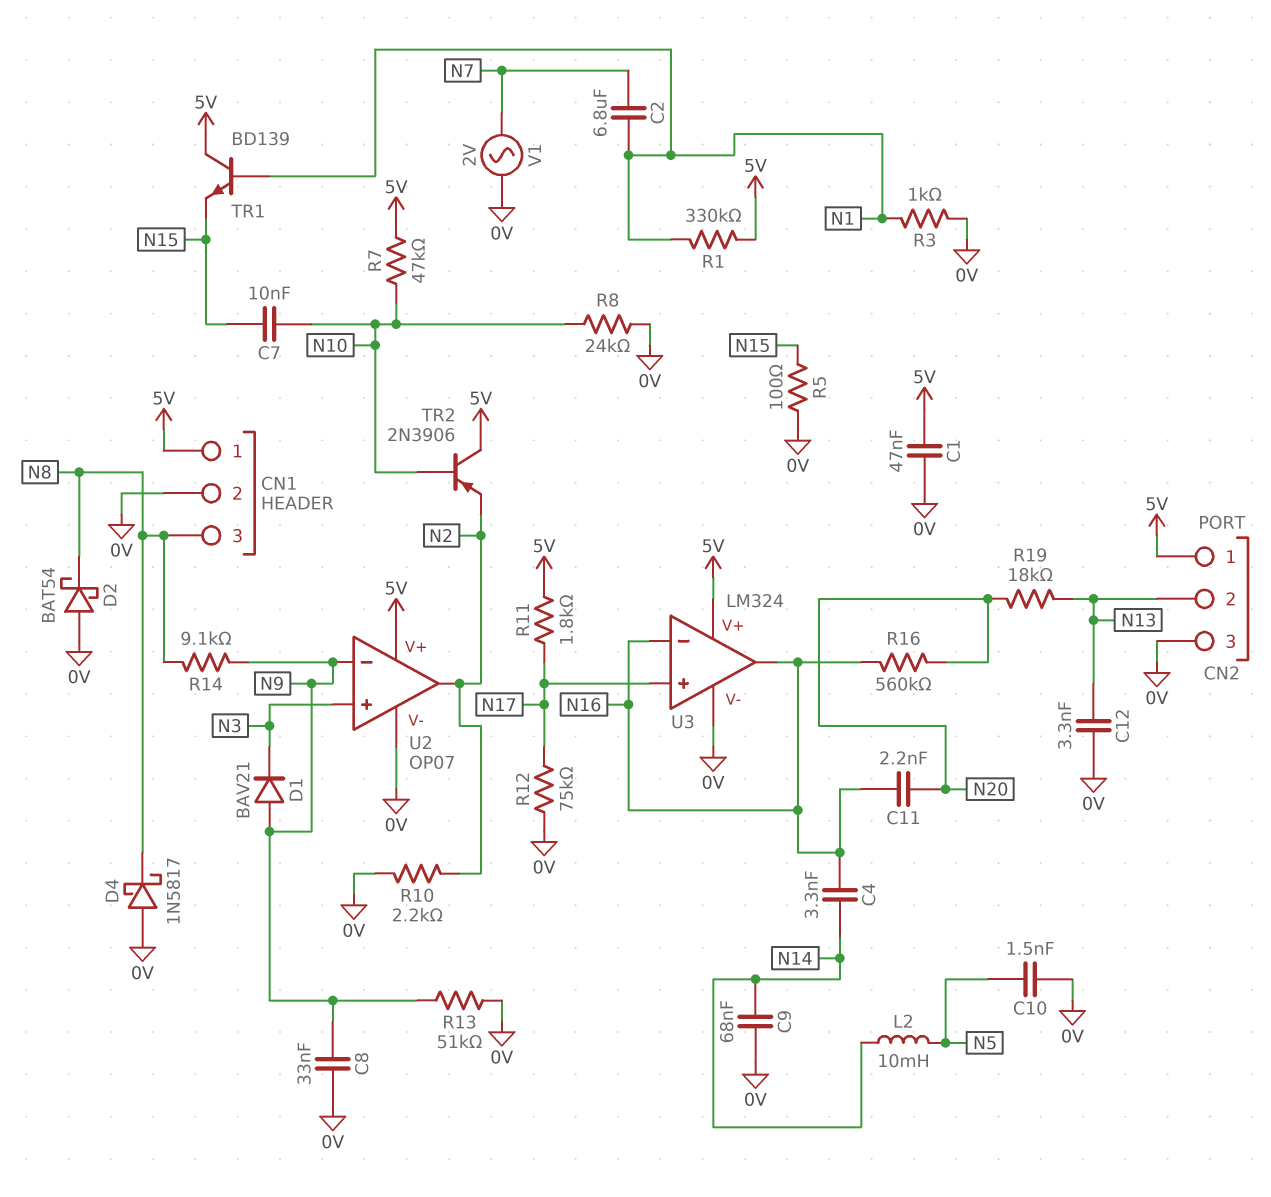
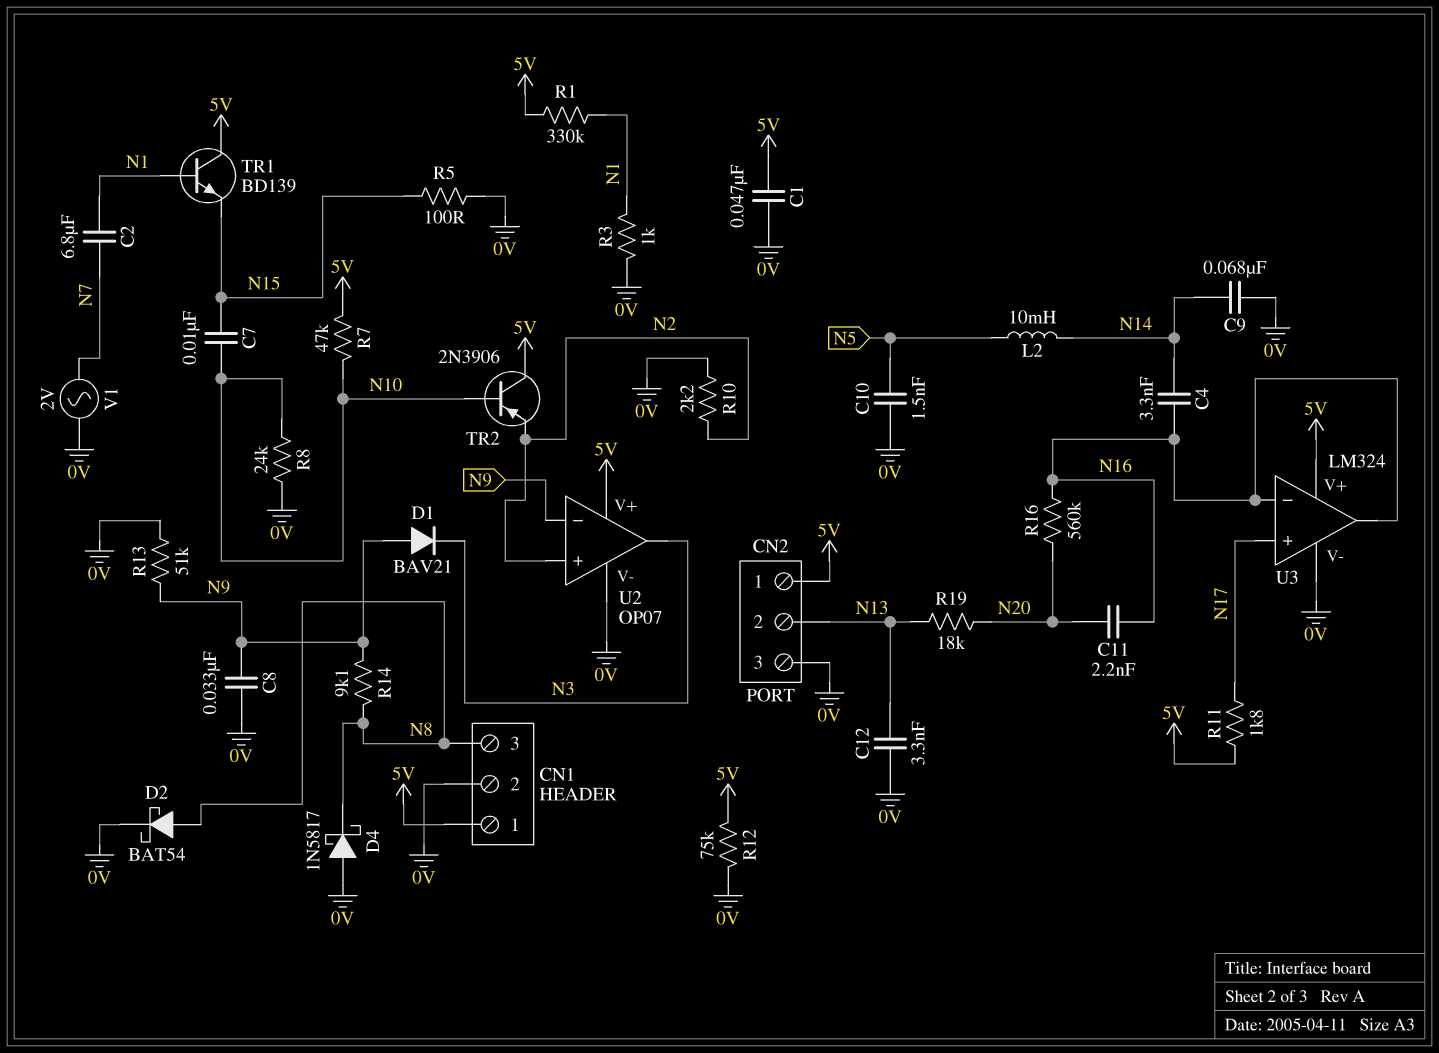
D2: schottky BAT54 (A 0V, K N8) -> schottky BAT54 (A N8, K 0V)
R12: 75k (0V, N17) -> 75k (0V, 5V)
U2 pin in+: N3 -> N2
U2 pin out: N2 -> N3

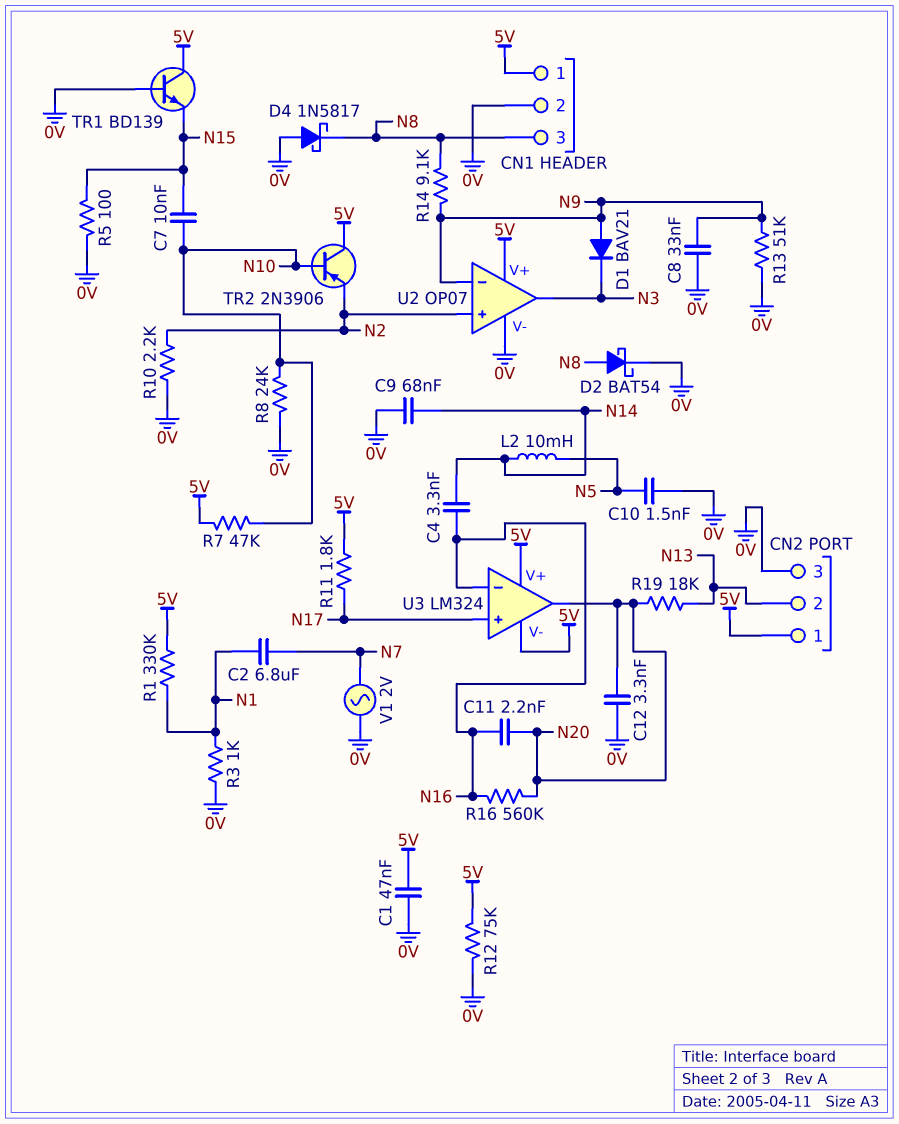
C12: 3.3nF (0V, N13) -> 3.3nF (0V, N20)
TR1: NPN BD139 (B N1, C 5V, E N15) -> NPN BD139 (B 0V, C 5V, E N15)
U3 pin V-: 0V -> 5V
U3 pin out: N16 -> N20

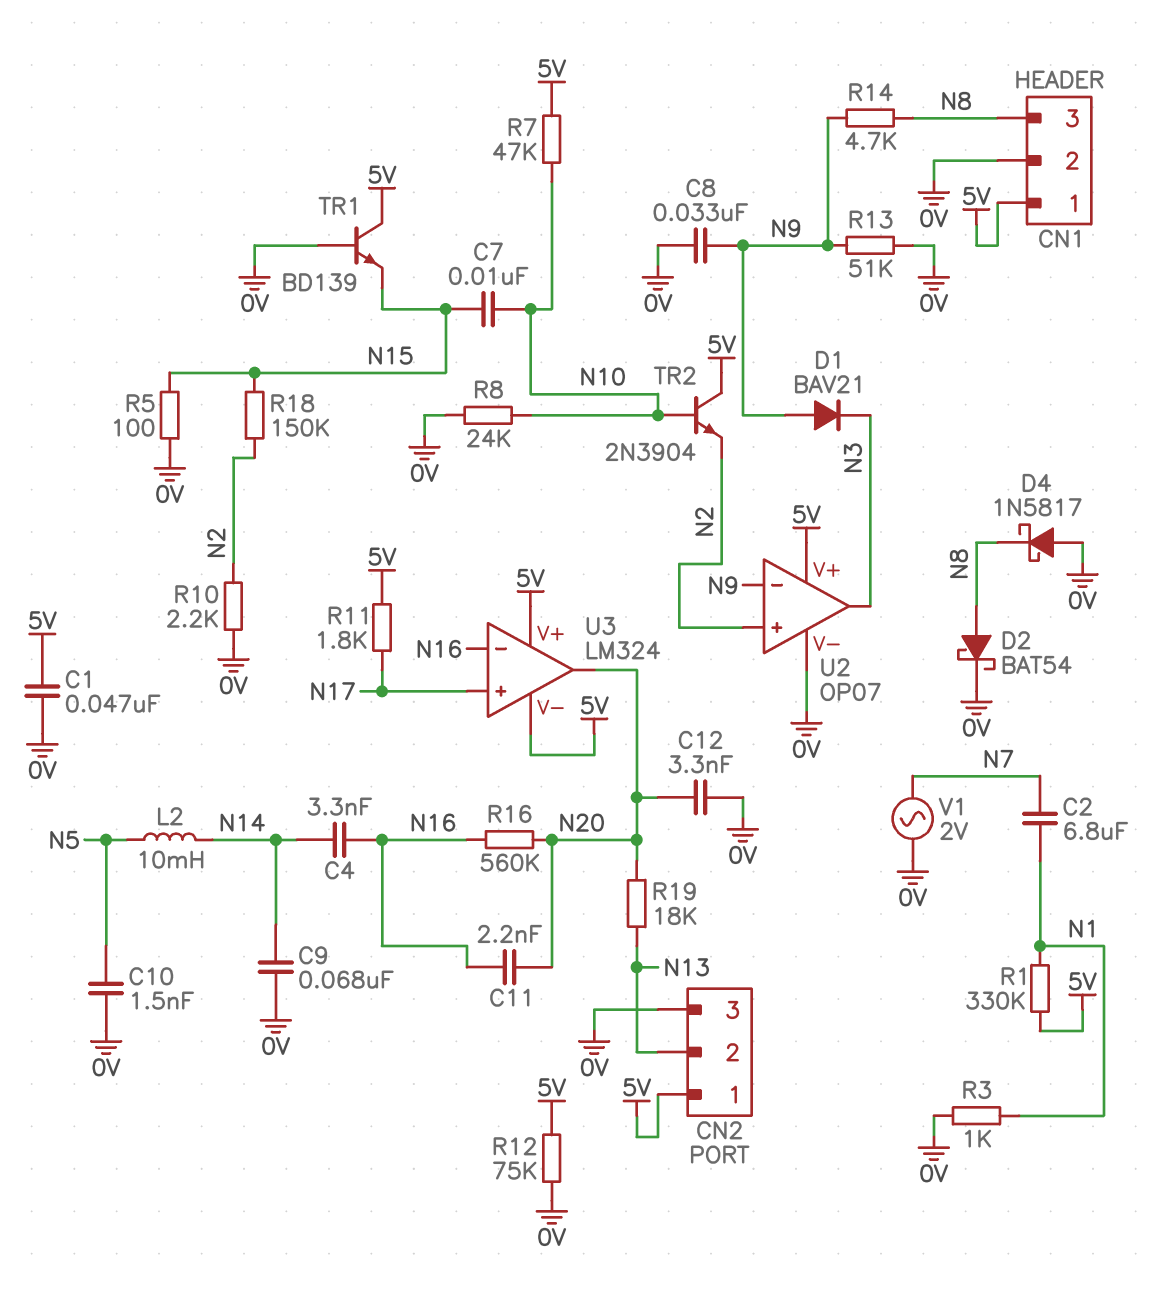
R14: 9.1k (N8, N9) -> 4.7k (N8, N9)
R18: none -> 150k (N2, N15)
TR2: PNP 2N3906 (B N10, C 5V, E N2) -> NPN 2N3904 (B N10, C 5V, E N2)

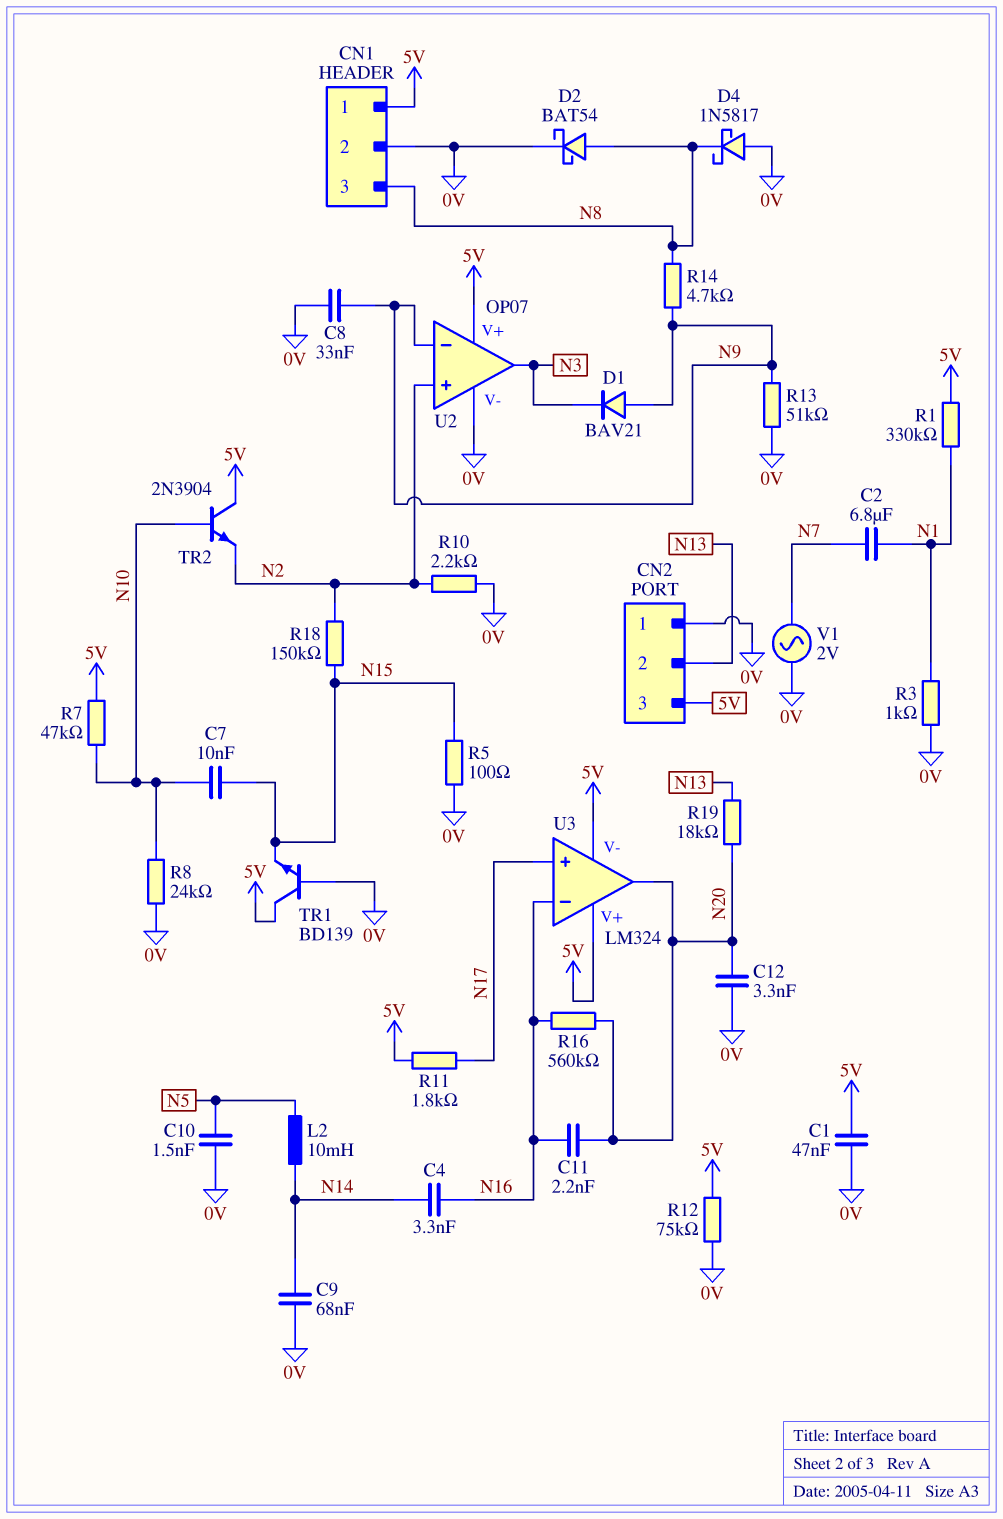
CN2 pin 1: 5V -> 0V
CN2 pin 3: 0V -> 5V

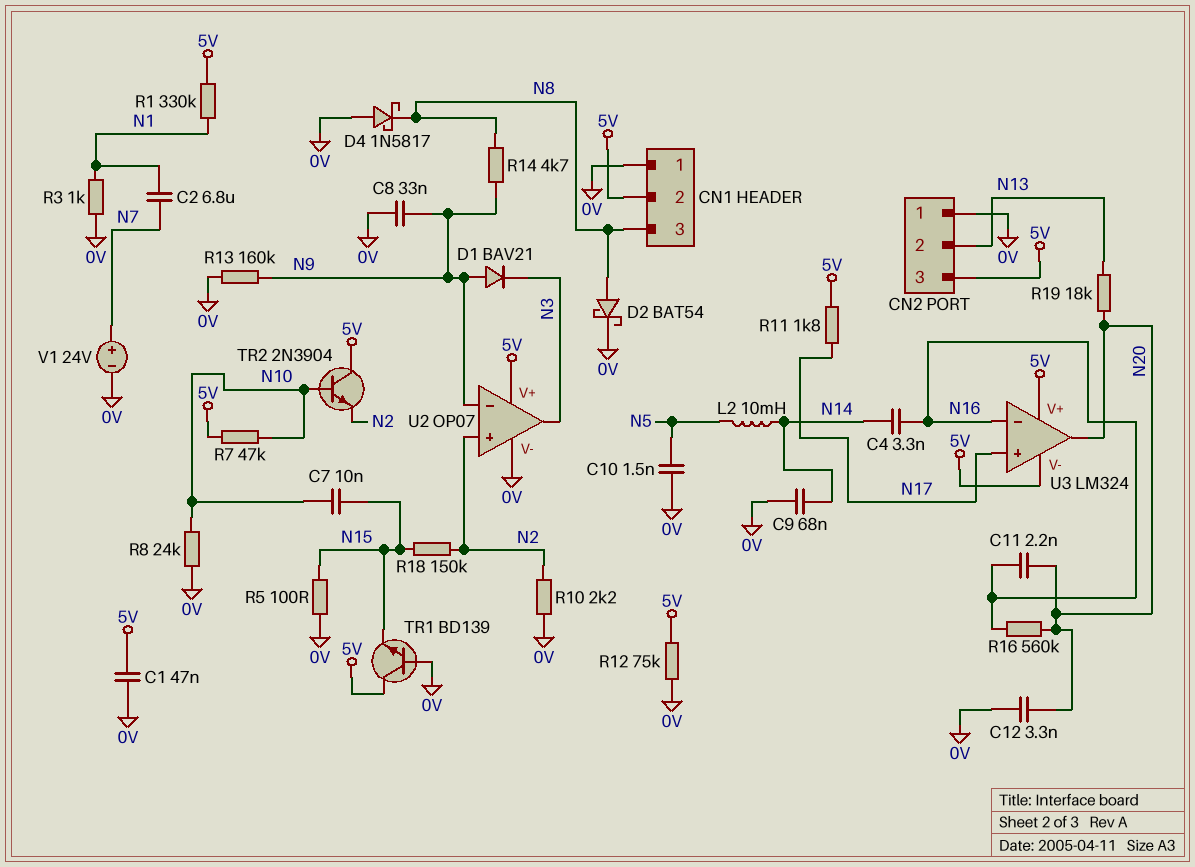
CN1 pin 1: 5V -> 0V
CN1 pin 2: 0V -> 5V
R13: 51k (0V, N9) -> 160k (0V, N9)
V1: AC 2V (0V, N7) -> 24V (plus N7, minus 0V)

